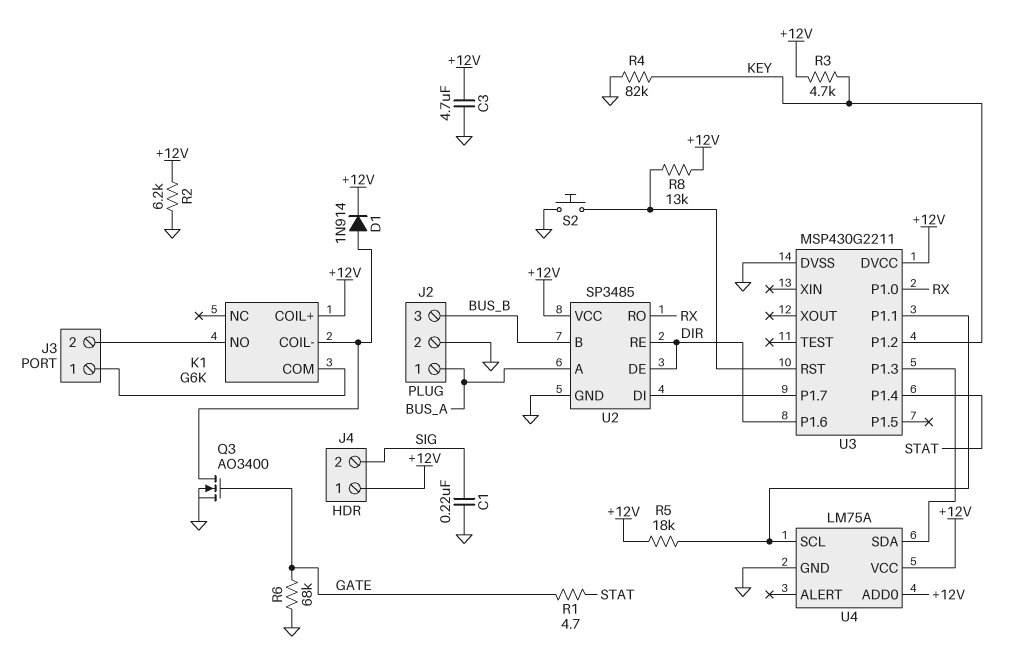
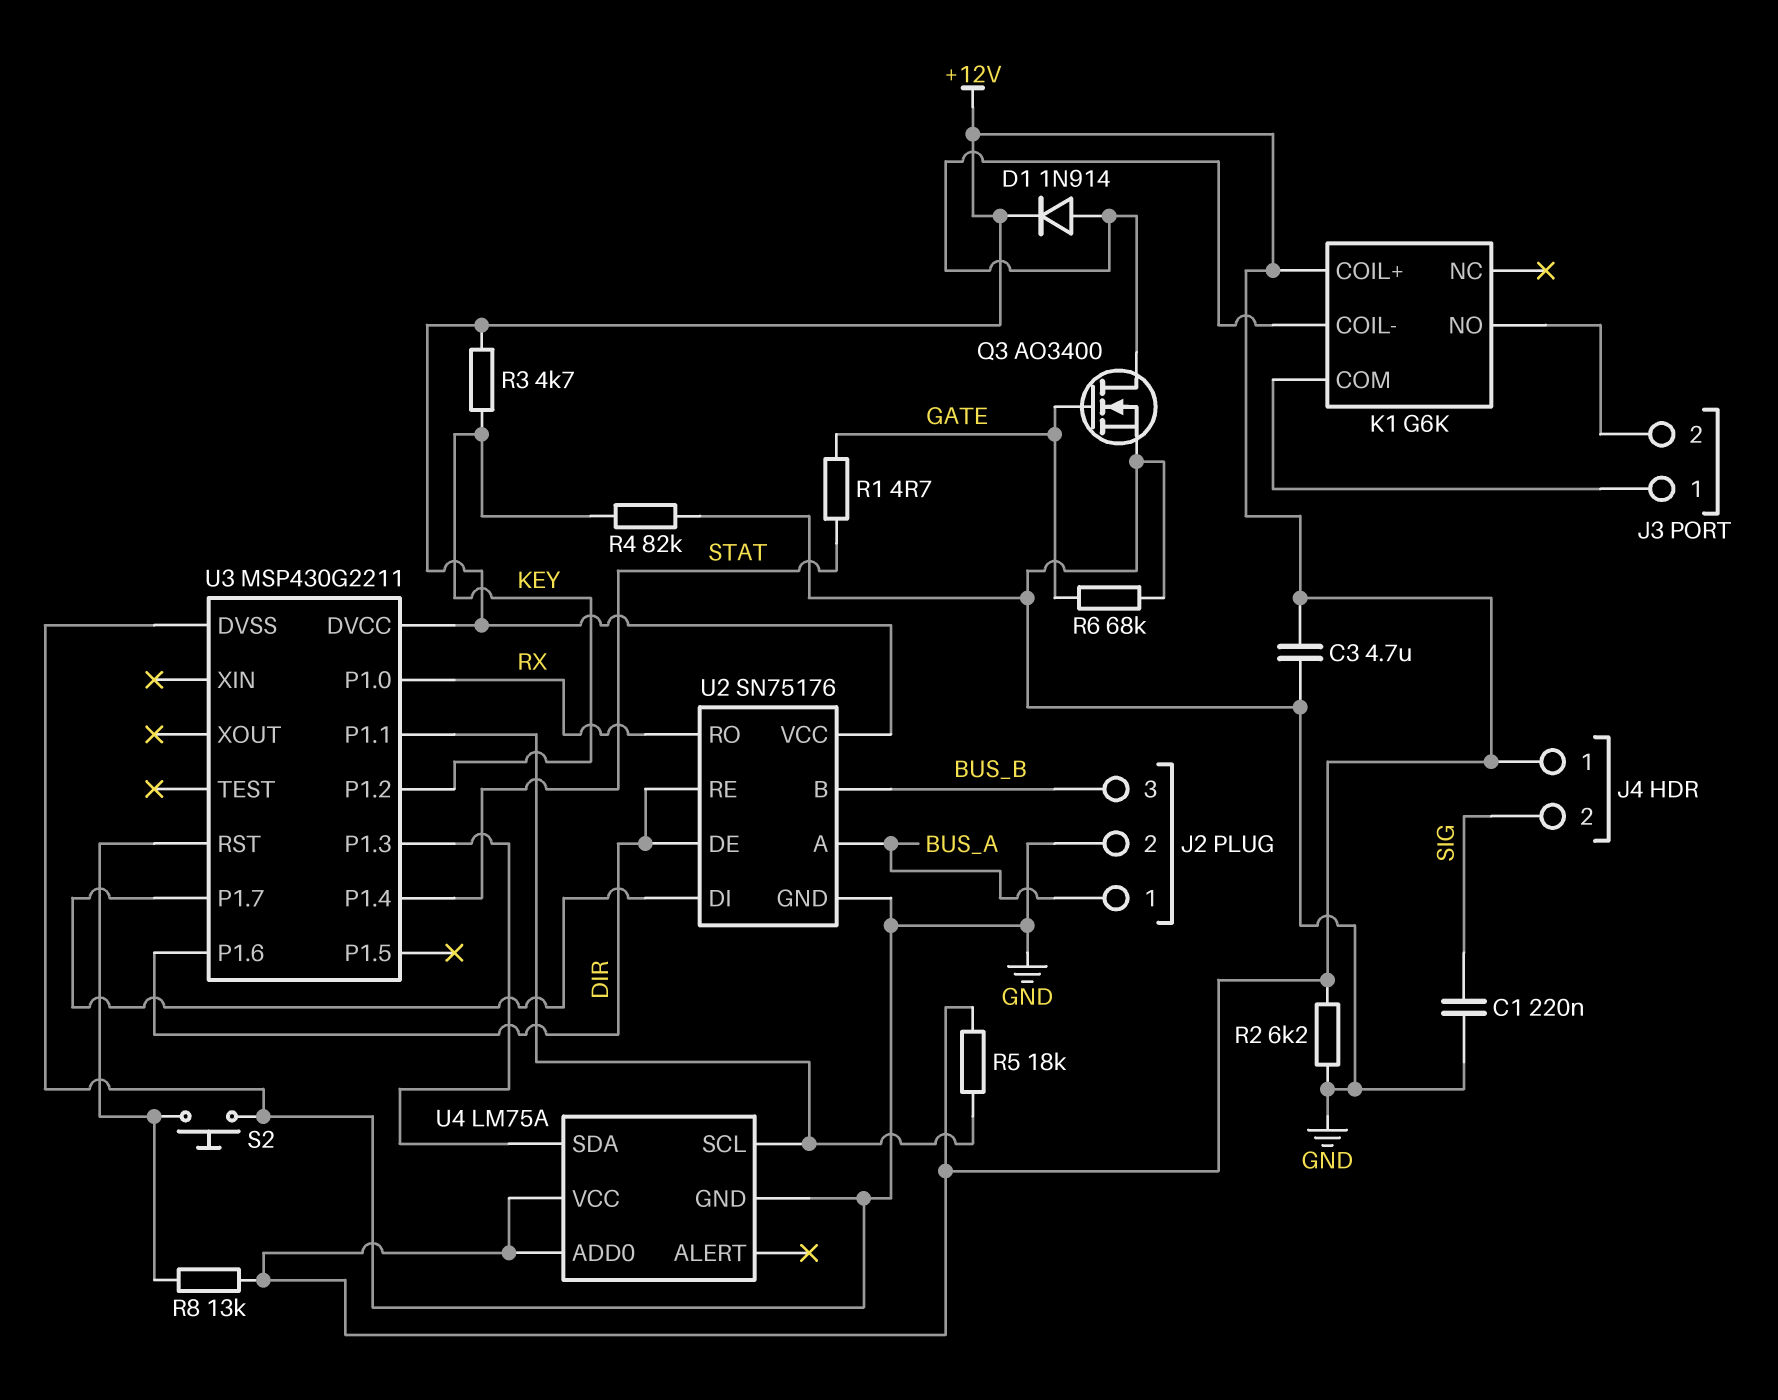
U2: SP3485 -> SN75176

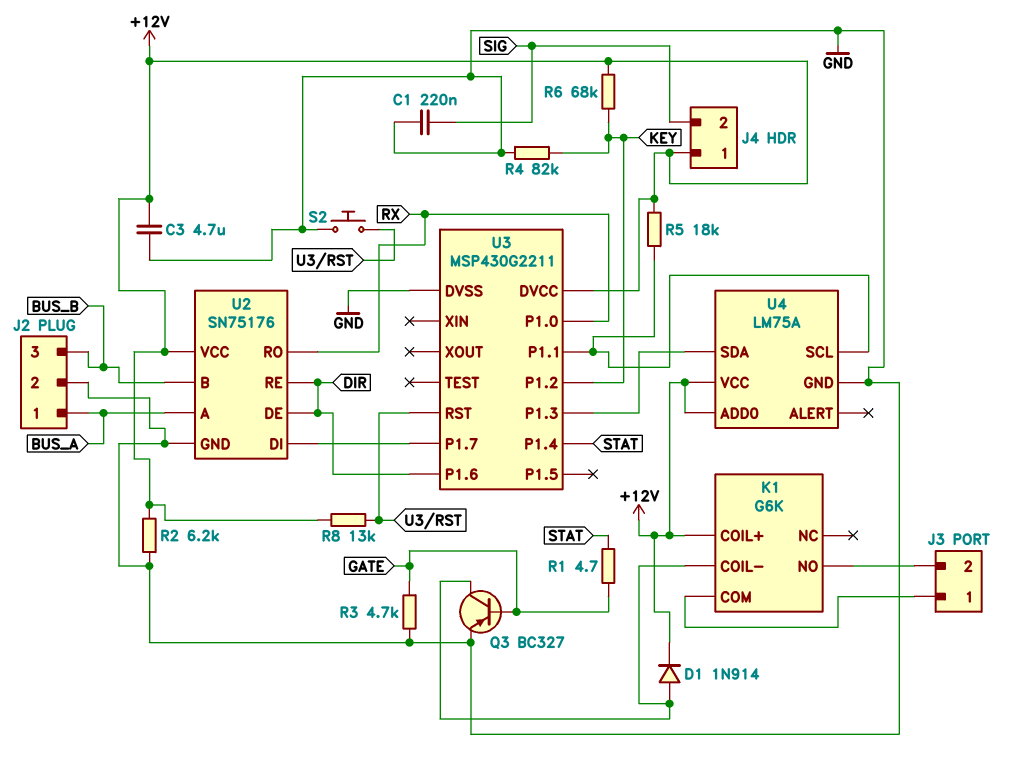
Q3: NMOS AO3400 (G GATE, D K1/COIL-, S GND) -> PNP BC327 (B GATE, C K1/COIL-, E GND)
R3: 4.7k (+12V, KEY) -> 4.7k (GATE, GND)
R6: 68k (GATE, GND) -> 68k (+12V, KEY)

